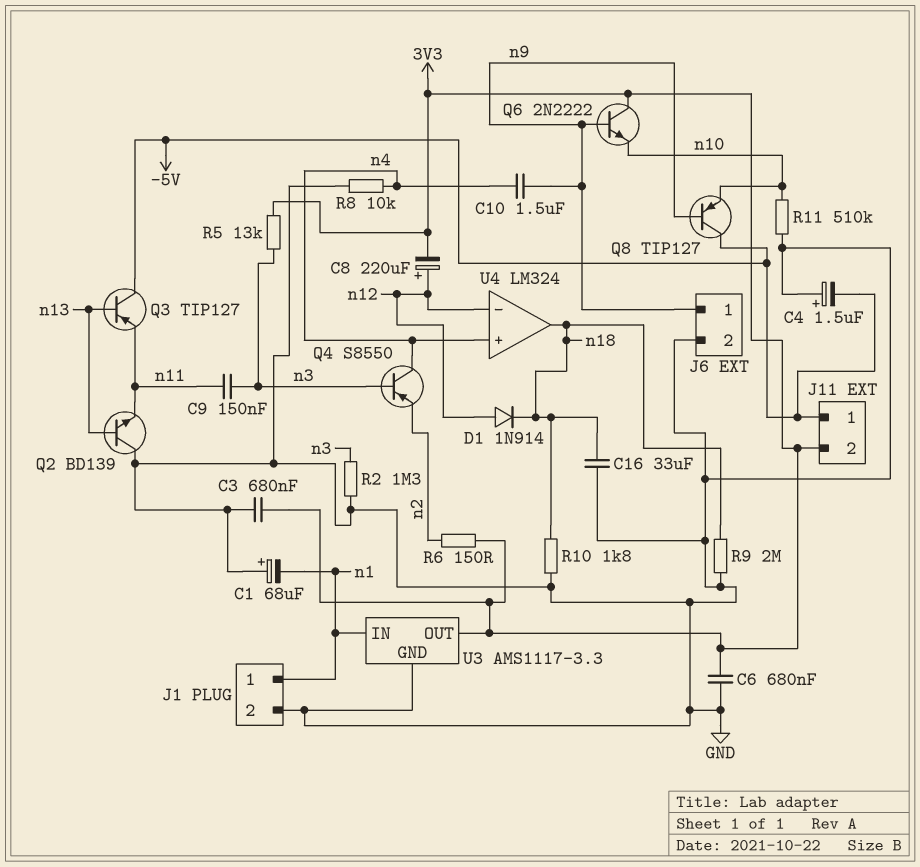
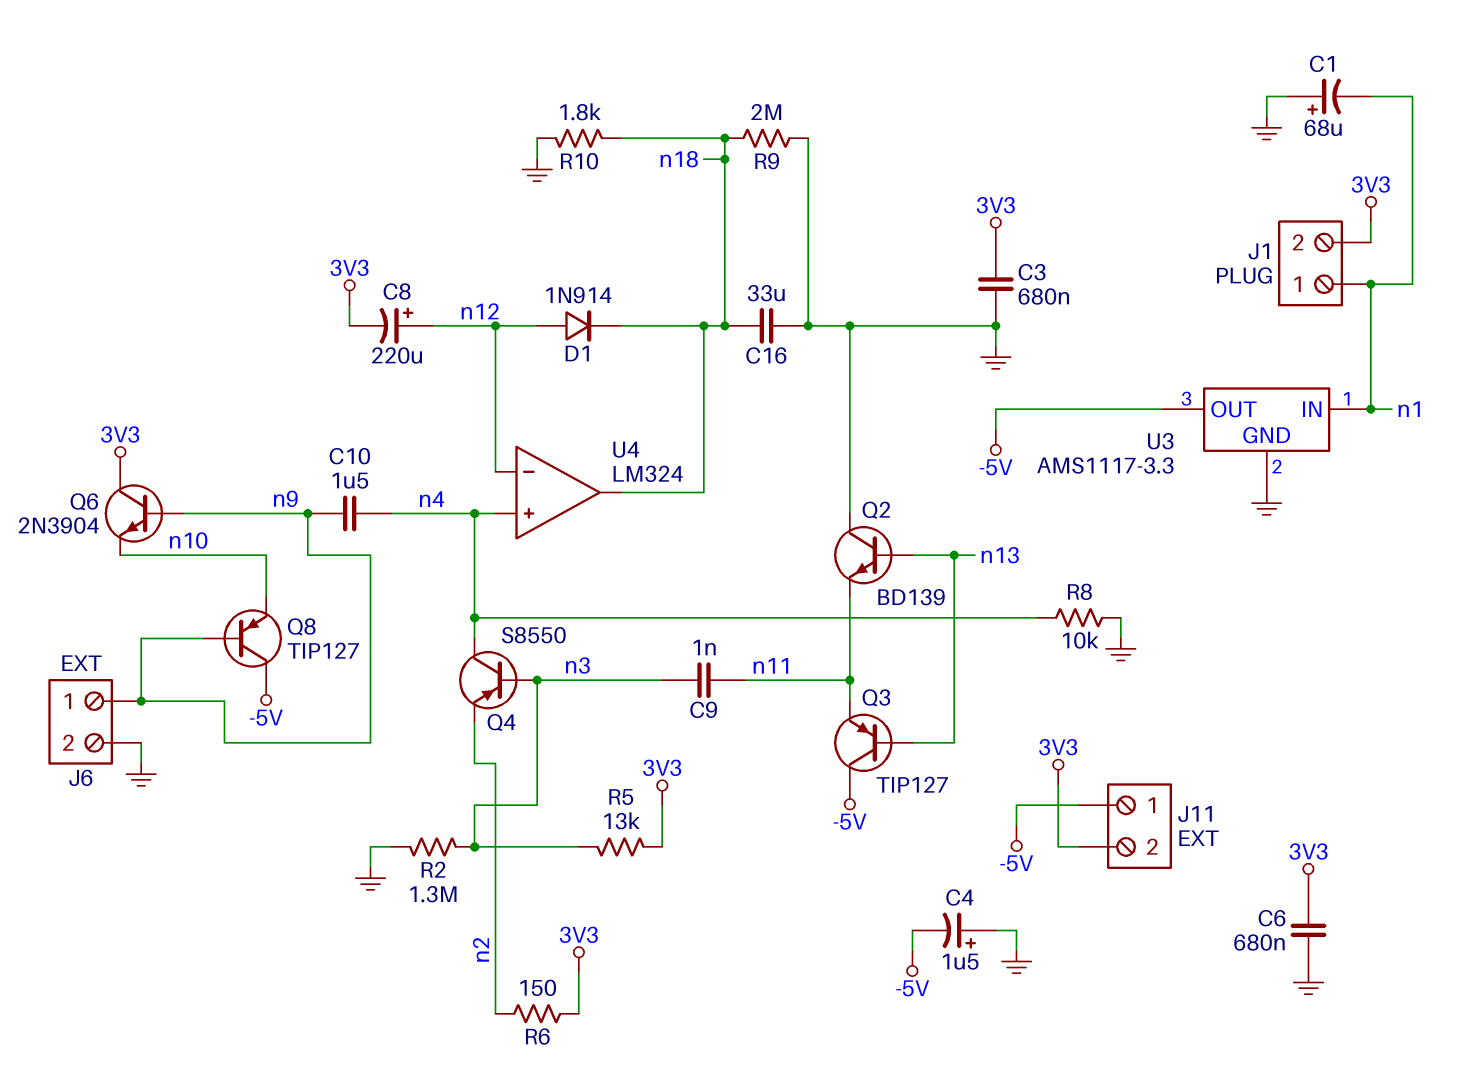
C9: 150nF (n3, n11) -> 1nF (n3, n11)
J1 pin 2: GND -> 3V3
Q6: NPN 2N2222 (B n9, C 3V3, E n10) -> NPN 2N3904 (B n9, C 3V3, E n10)
R11: 510k (GND, n10) -> none
U3 pin OUT: 3V3 -> -5V

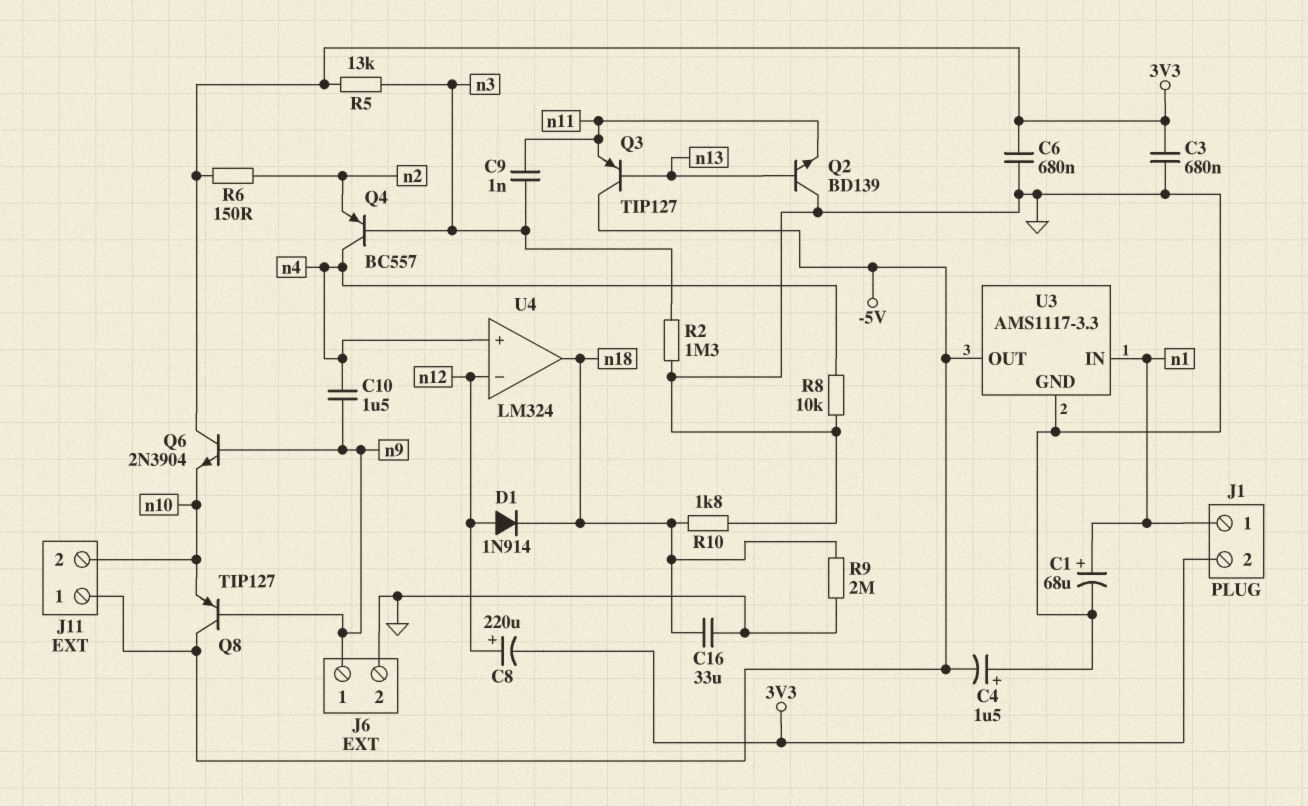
C1: 68uF (plus GND, minus n1) -> 68uF (plus n1, minus GND)
J11 pin 2: 3V3 -> n10
Q4: PNP S8550 (B n3, C n4, E n2) -> PNP BC557 (B n3, C n4, E n2)

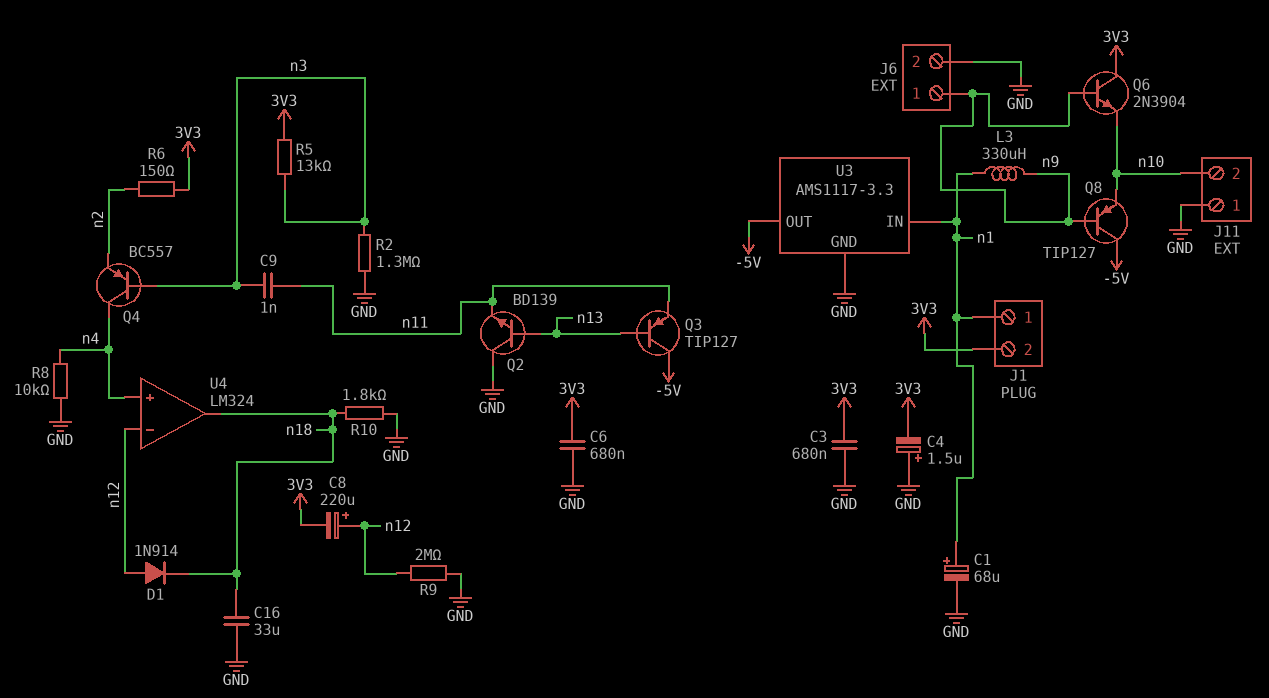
C4: 1.5uF (plus GND, minus -5V) -> 1.5uF (plus GND, minus 3V3)
C10: 1.5uF (n4, n9) -> none
J11 pin 1: -5V -> GND
L3: none -> 330uH (n1, n9)
R9: 2M (GND, n18) -> 2M (GND, n12)

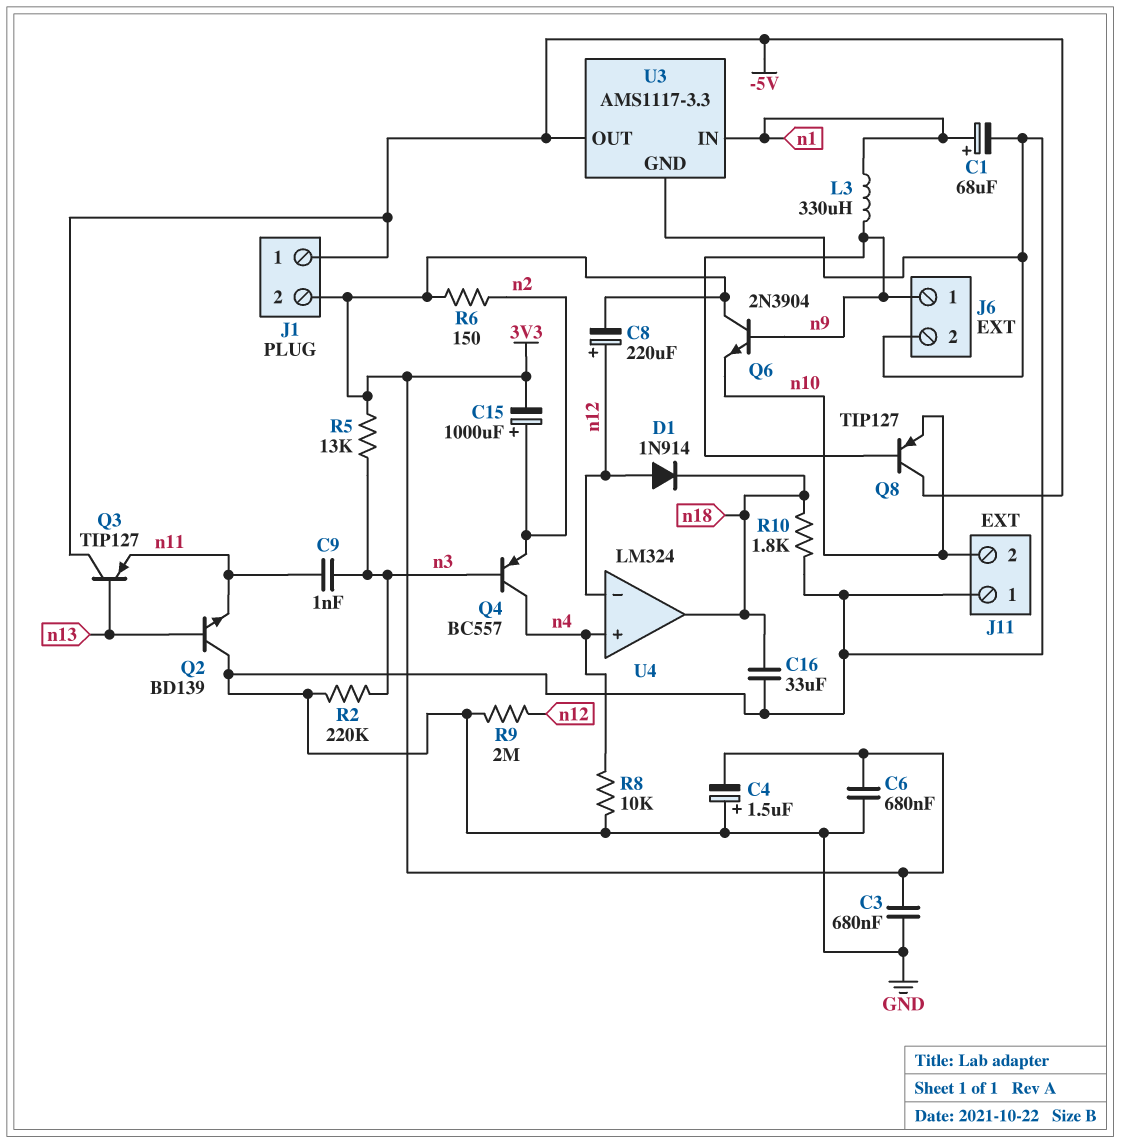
C15: none -> 1000uF (plus n2, minus 3V3)
J1 pin 1: n1 -> -5V
R2: 1.3M (GND, n3) -> 220k (GND, n3)

